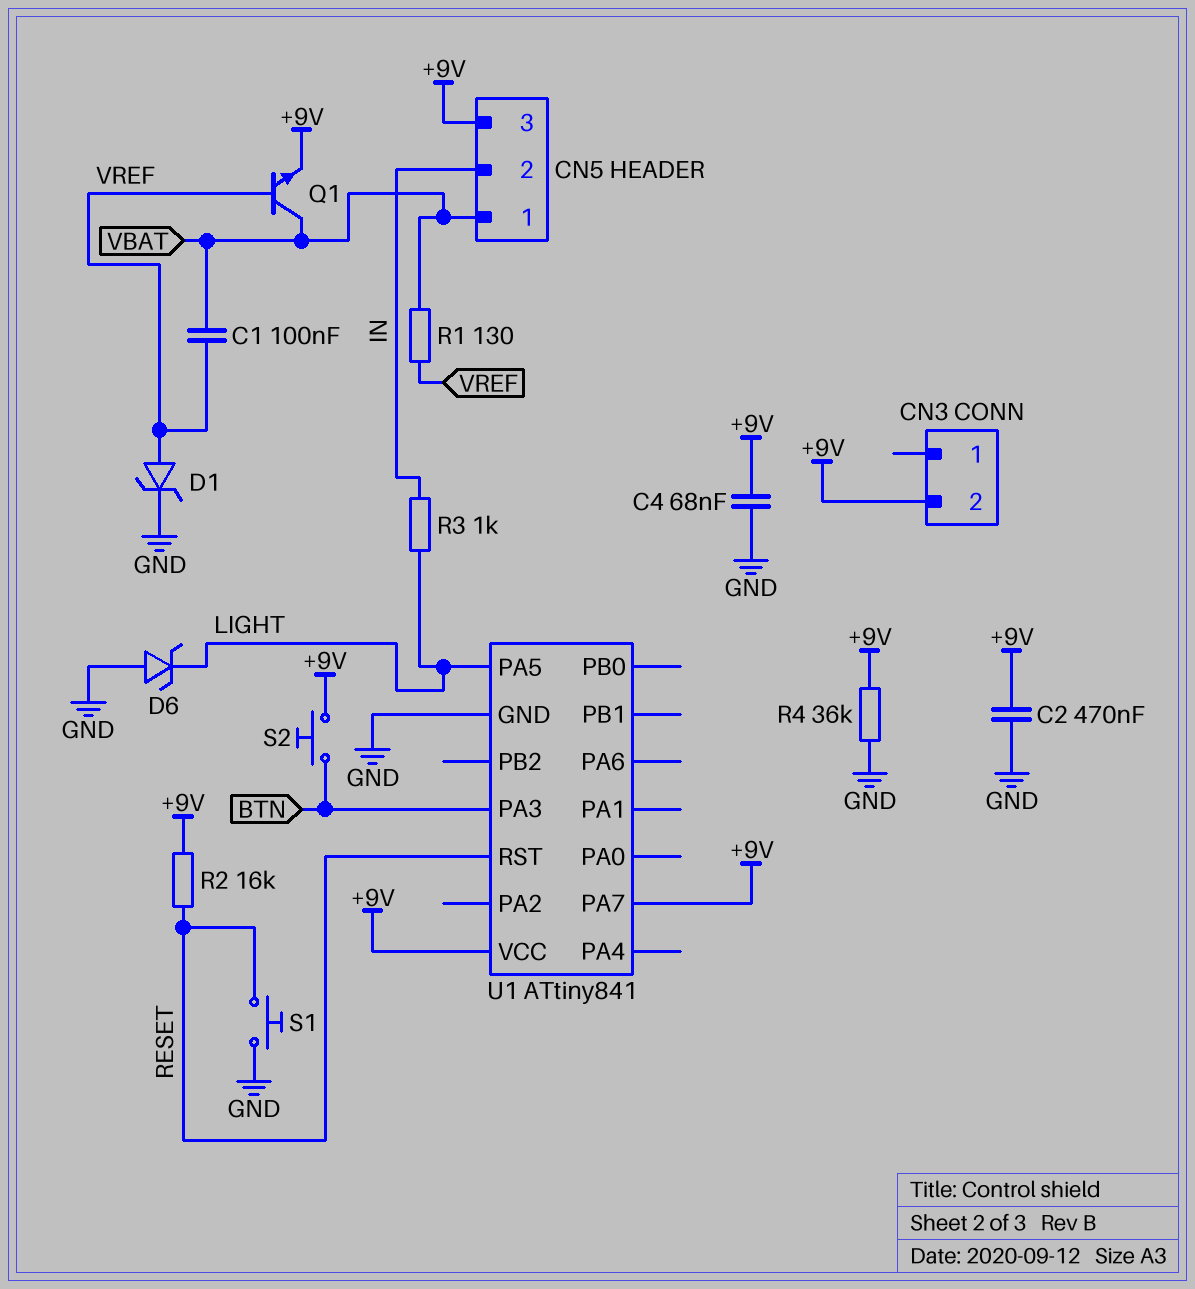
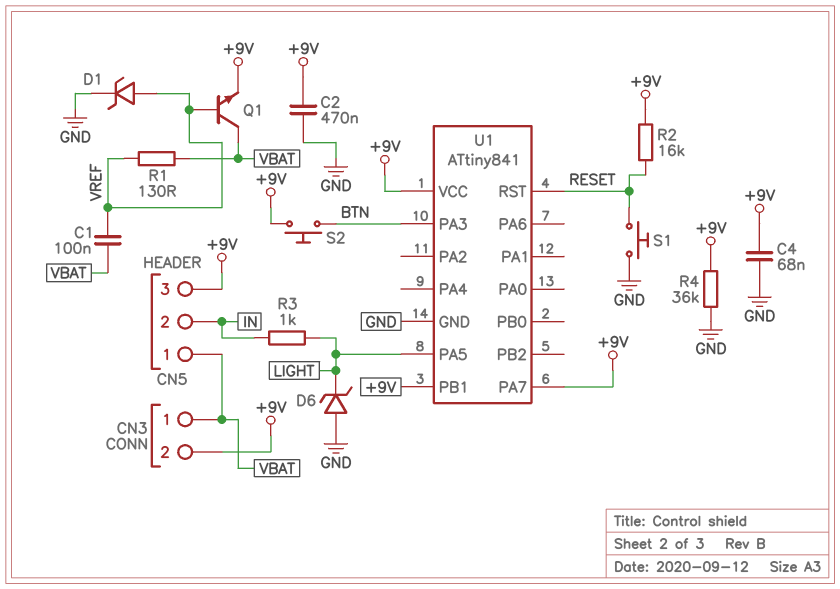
CN3 pin 1: none -> VBAT
U1 pin PB1: none -> +9V

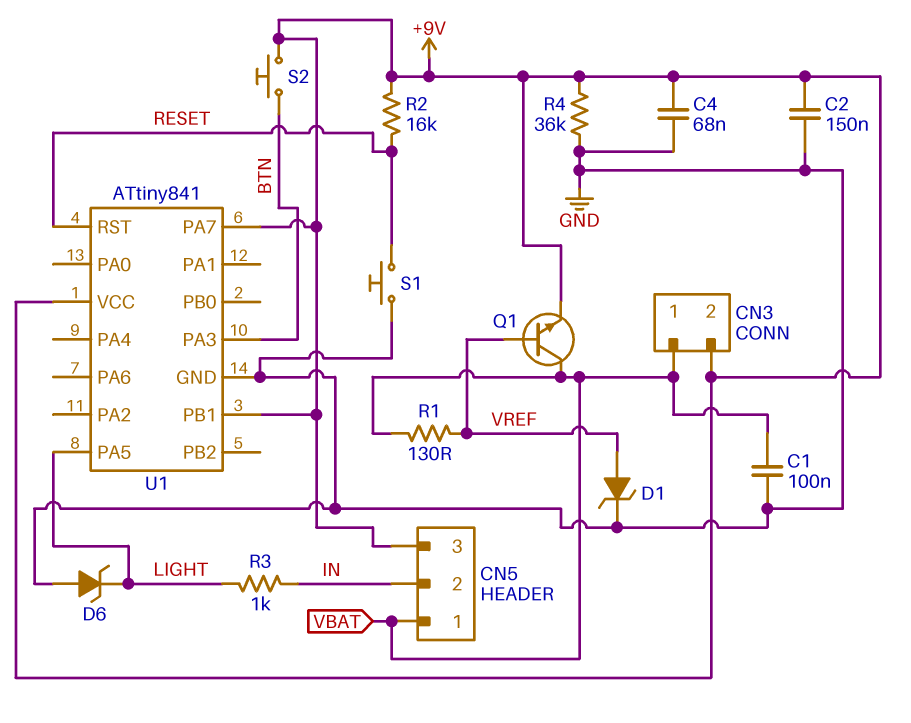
C1: 100nF (VBAT, VREF) -> 100nF (GND, VBAT)
C2: 470nF (+9V, GND) -> 150nF (+9V, GND)

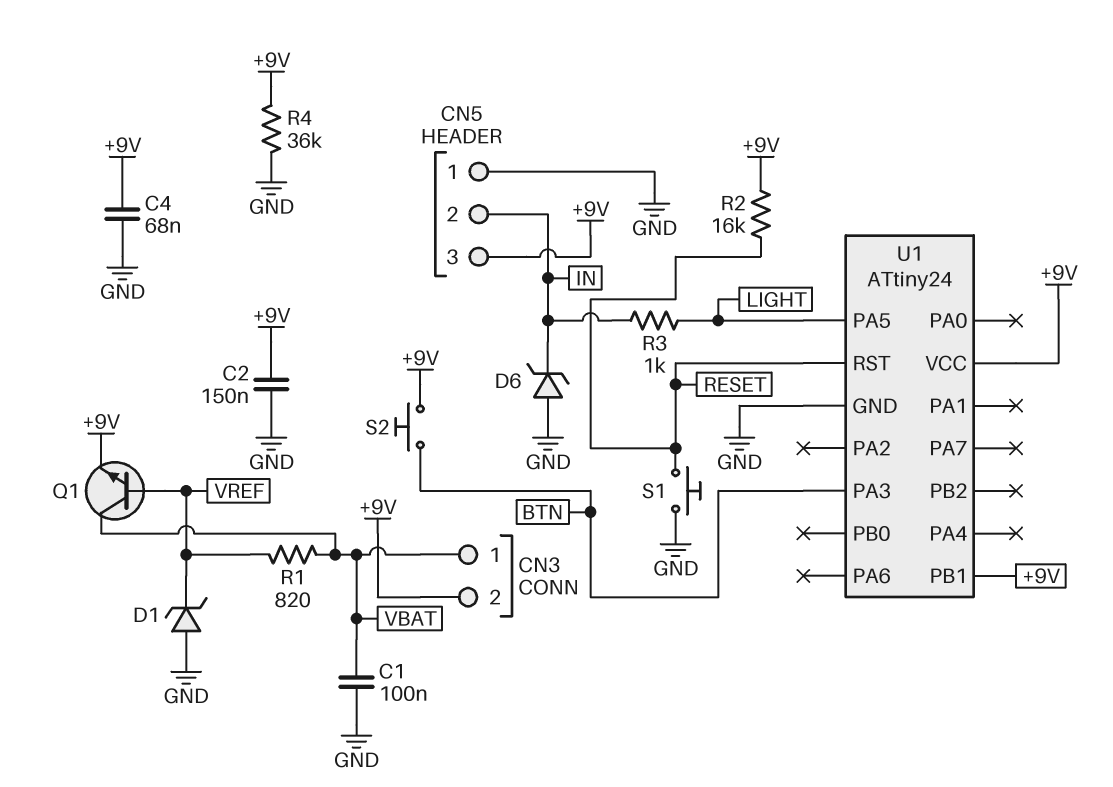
CN5 pin 1: VBAT -> GND
D1: zener (A VREF, K GND) -> zener (A GND, K VREF)
D6: zener (A GND, K LIGHT) -> zener (A GND, K IN)
R1: 130 (VBAT, VREF) -> 820 (VBAT, VREF)
U1: ATtiny841 -> ATtiny24
U1 pin PA7: +9V -> none

